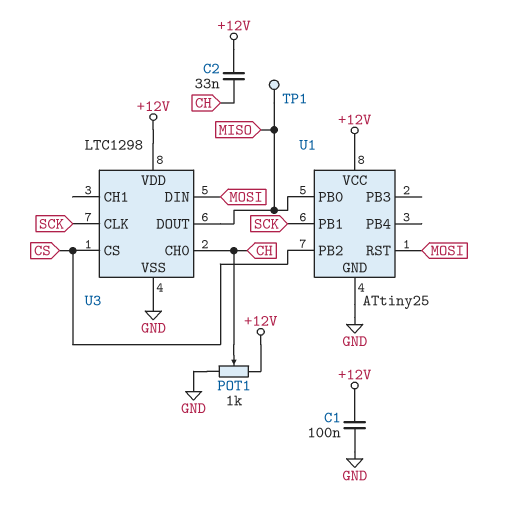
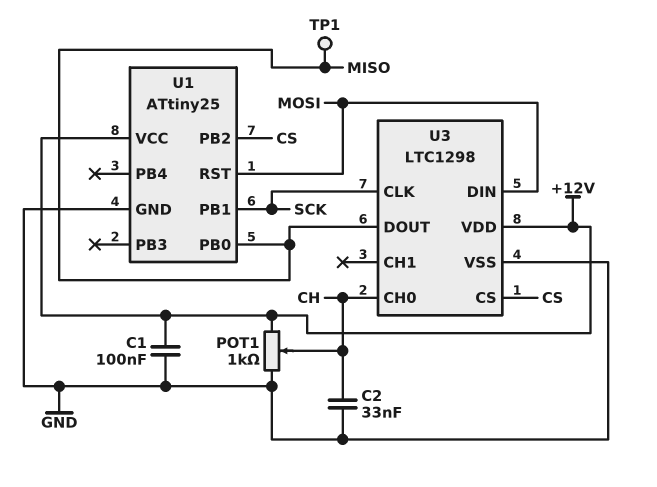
C2: 33nF (+12V, CH) -> 33nF (CH, GND)

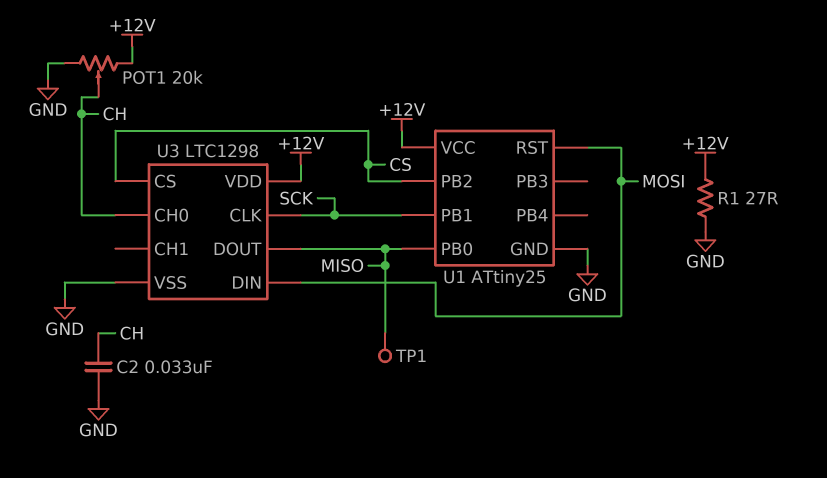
C1: 100nF (+12V, GND) -> none
POT1: 1k (+12V, GND, wiper CH) -> 20k (+12V, GND, wiper CH)
R1: none -> 27 (+12V, GND)

